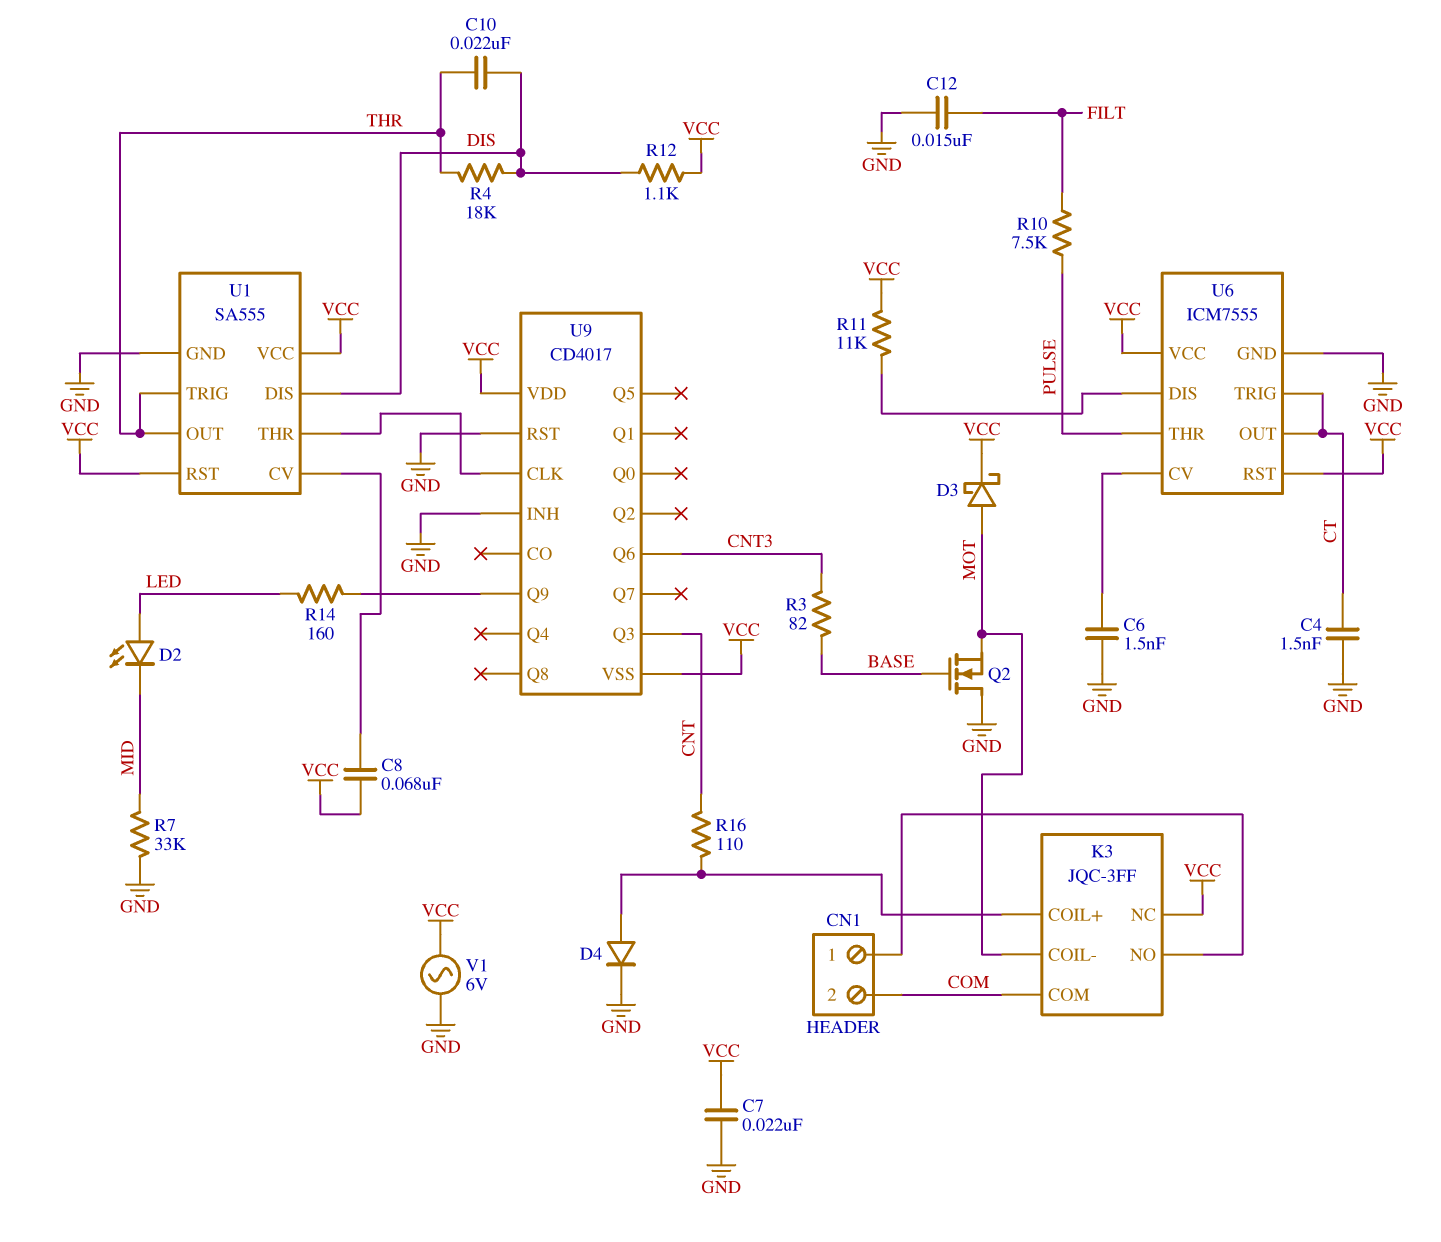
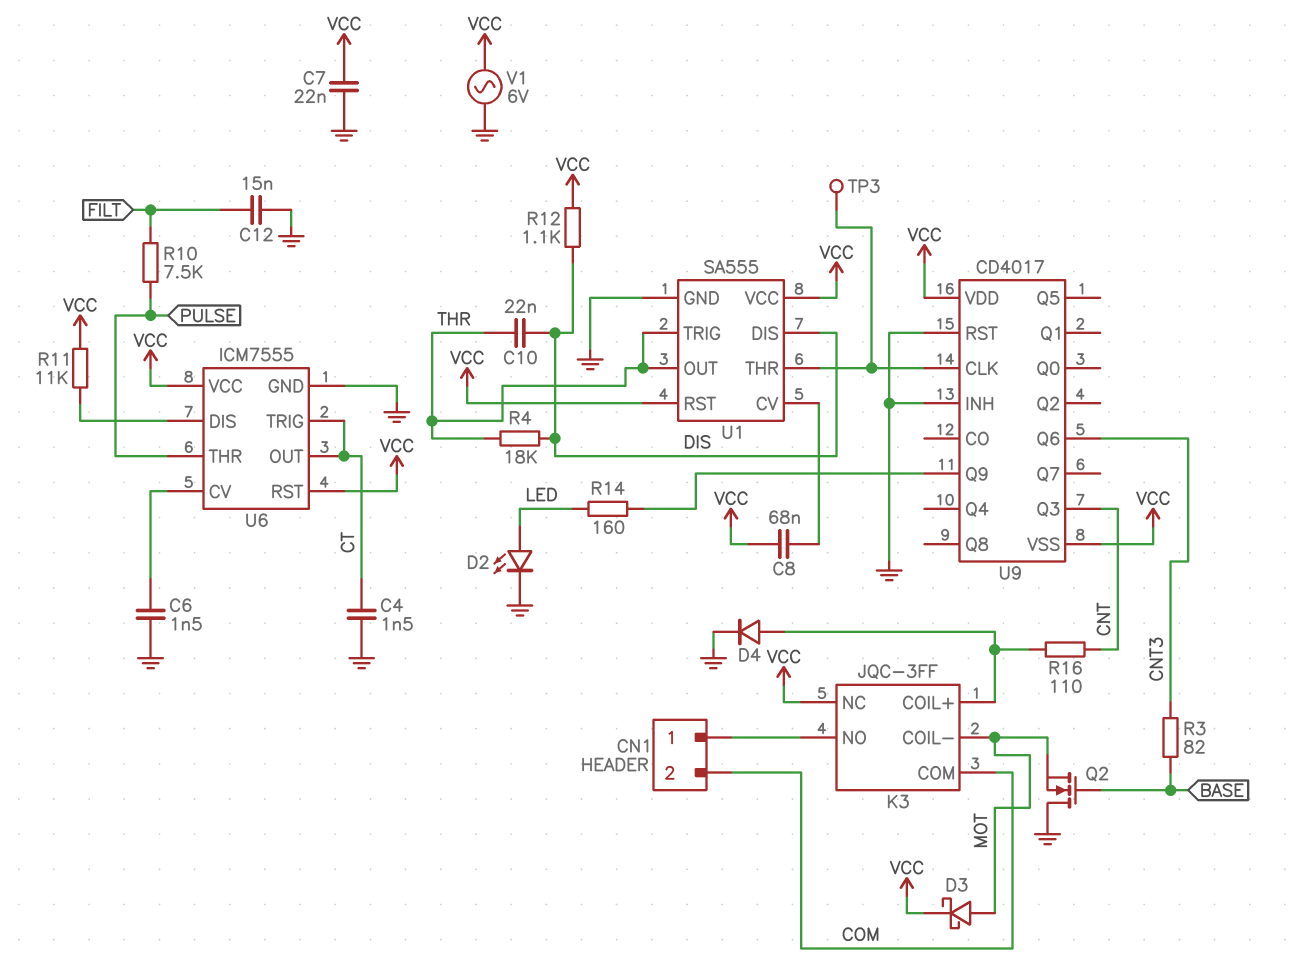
D2: LED (A LED, K MID) -> LED (A LED, K GND)
R7: 33k (GND, MID) -> none
TP3: none -> test point (U1/THR)

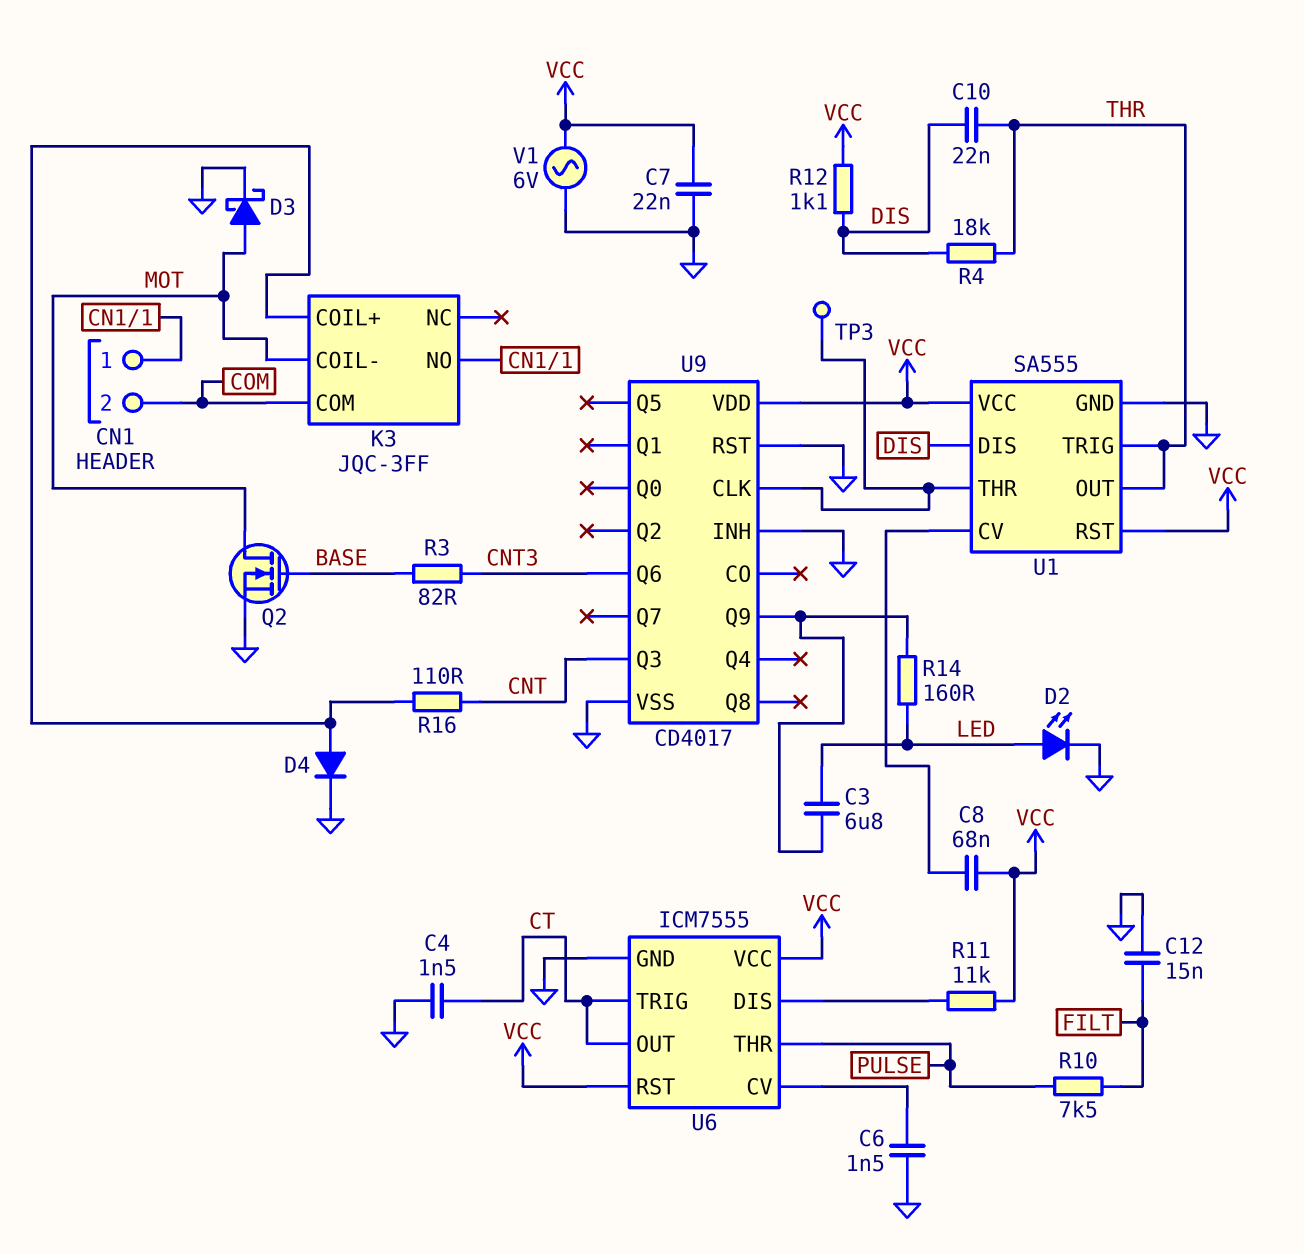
C3: none -> 6.8uF (LED, U9/Q9)
D3: schottky (A MOT, K VCC) -> schottky (A MOT, K GND)
K3 pin NC: VCC -> none
Q2: NMOS (G BASE, D GND, S MOT) -> NMOS (G BASE, D MOT, S GND)
U9 pin VSS: VCC -> GND

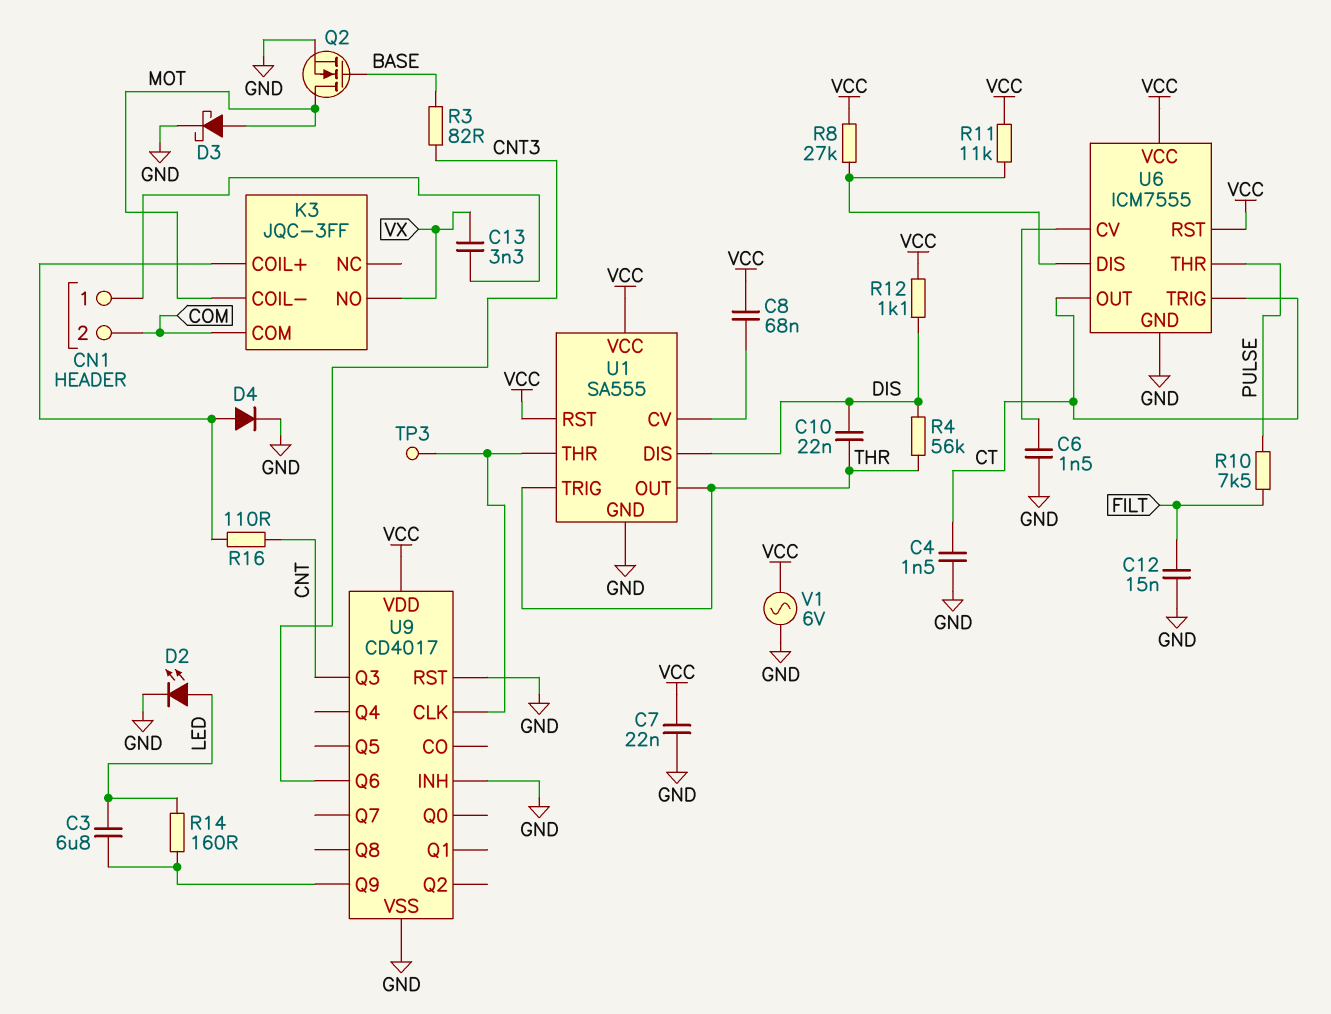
C13: none -> 3.3nF (CN1/1, VX)
K3 pin NO: CN1/1 -> VX
R4: 18k (DIS, THR) -> 56k (DIS, THR)
R8: none -> 27k (U6/DIS, VCC)

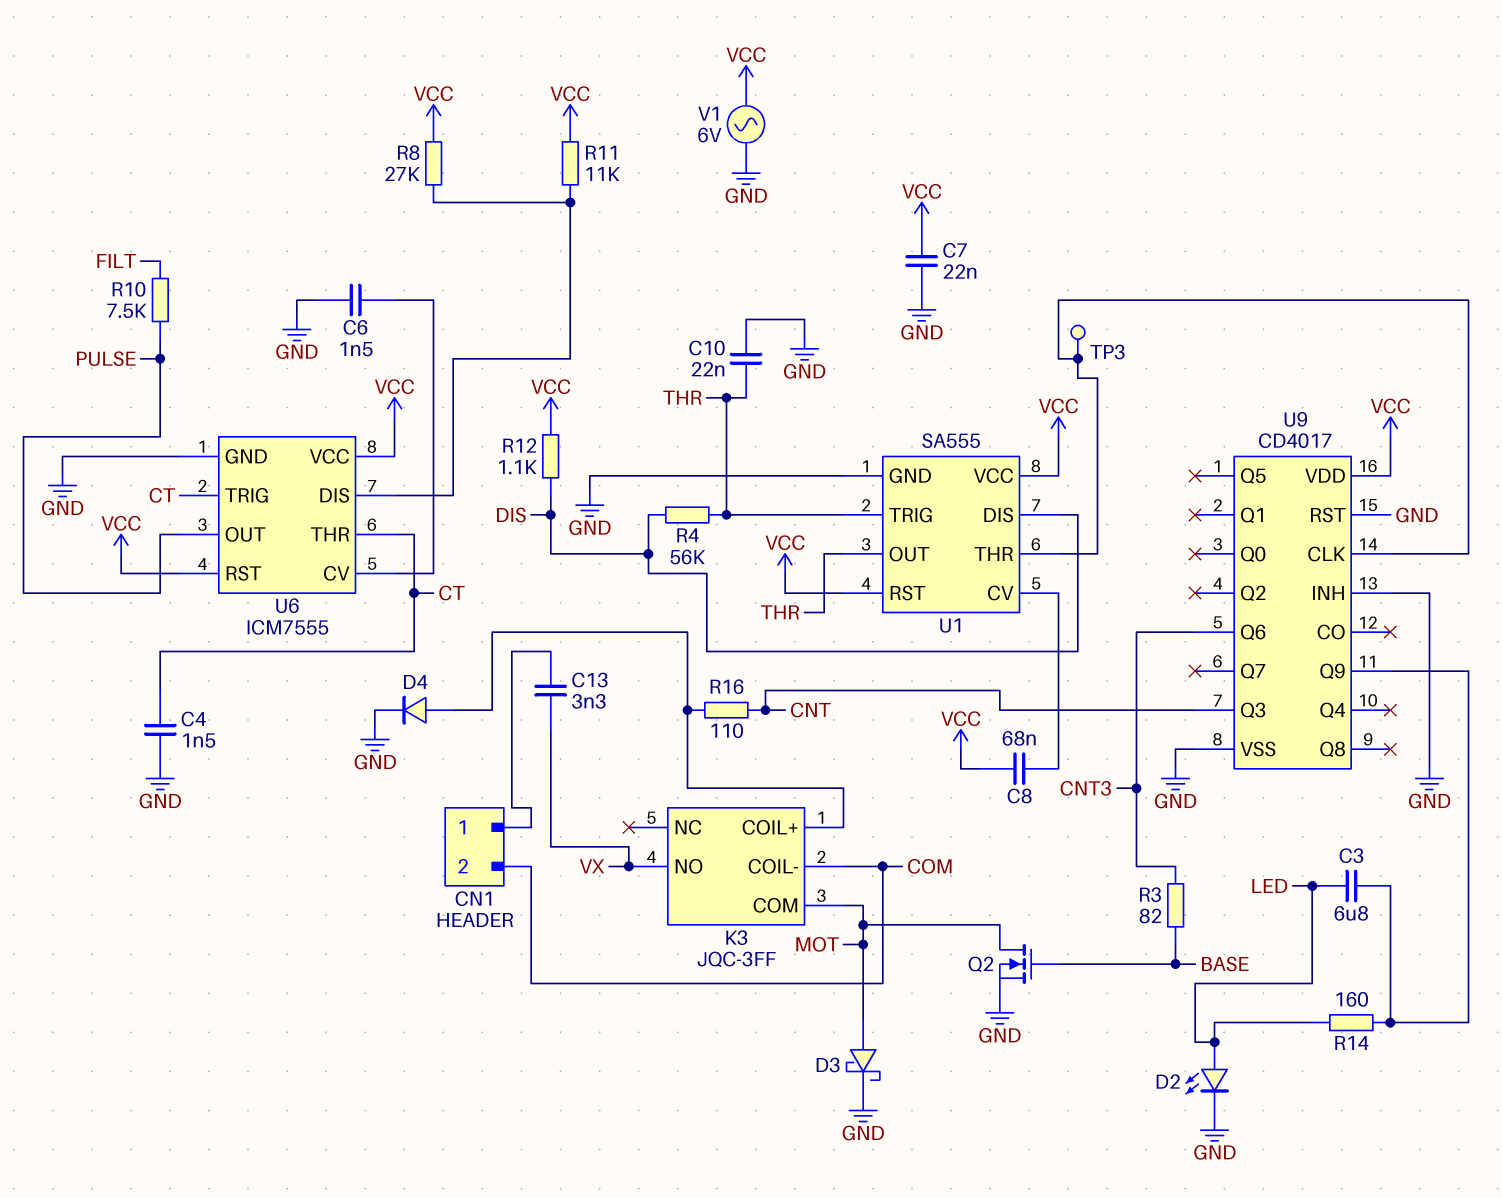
C10: 22nF (DIS, THR) -> 22nF (GND, THR)
C12: 15nF (FILT, GND) -> none
K3 pin COIL-: MOT -> COM
K3 pin COM: COM -> MOT
U6 pin OUT: CT -> PULSE
U6 pin THR: PULSE -> CT

